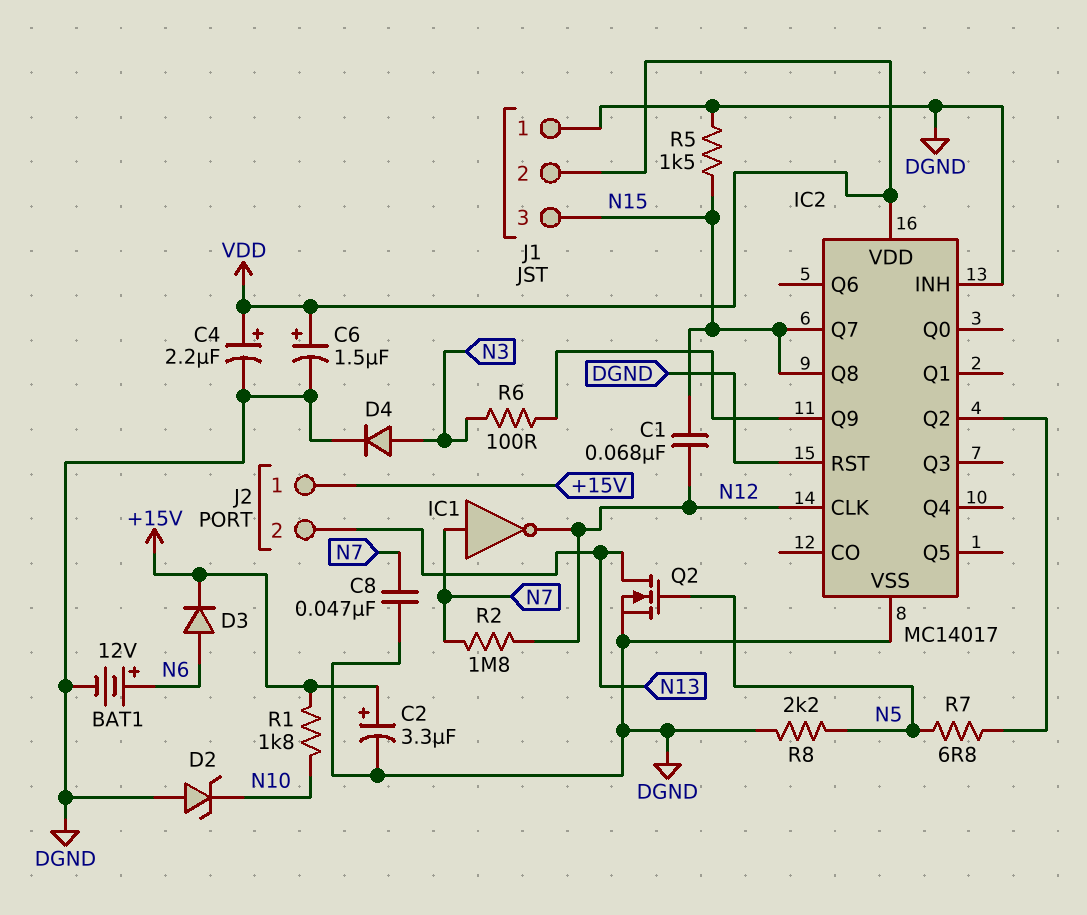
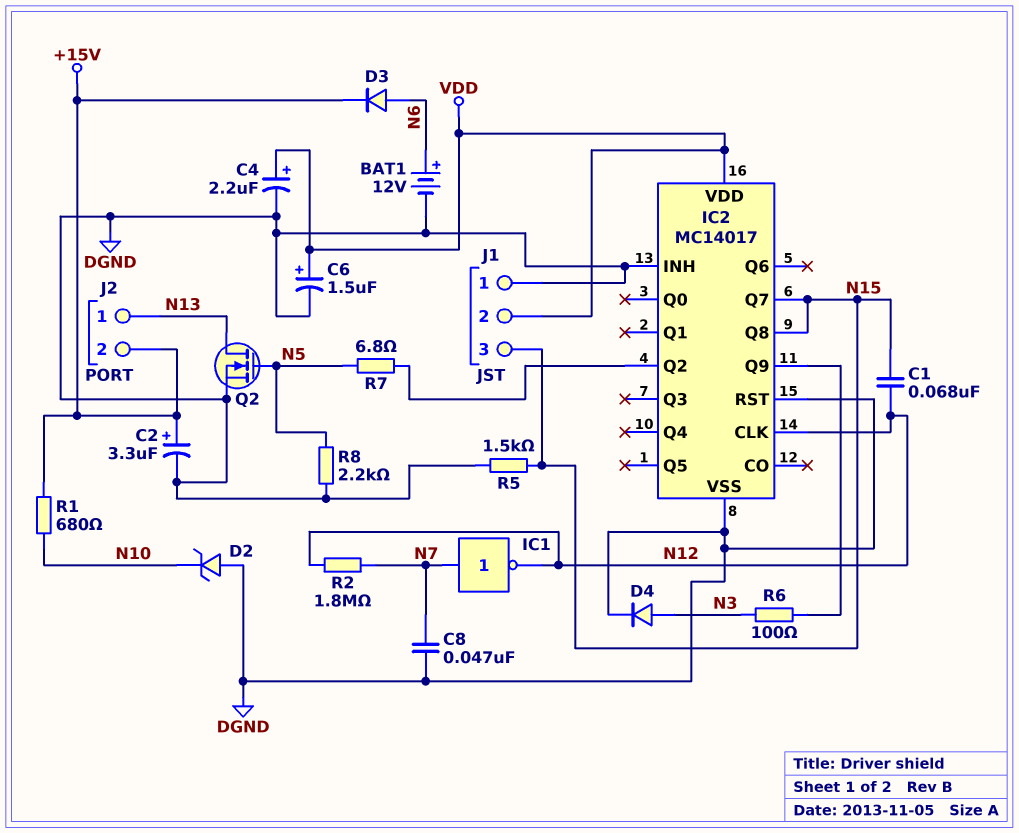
J2 pin 1: +15V -> N13
J2 pin 2: N13 -> +15V
R1: 1.8k (+15V, N10) -> 680 (+15V, N10)

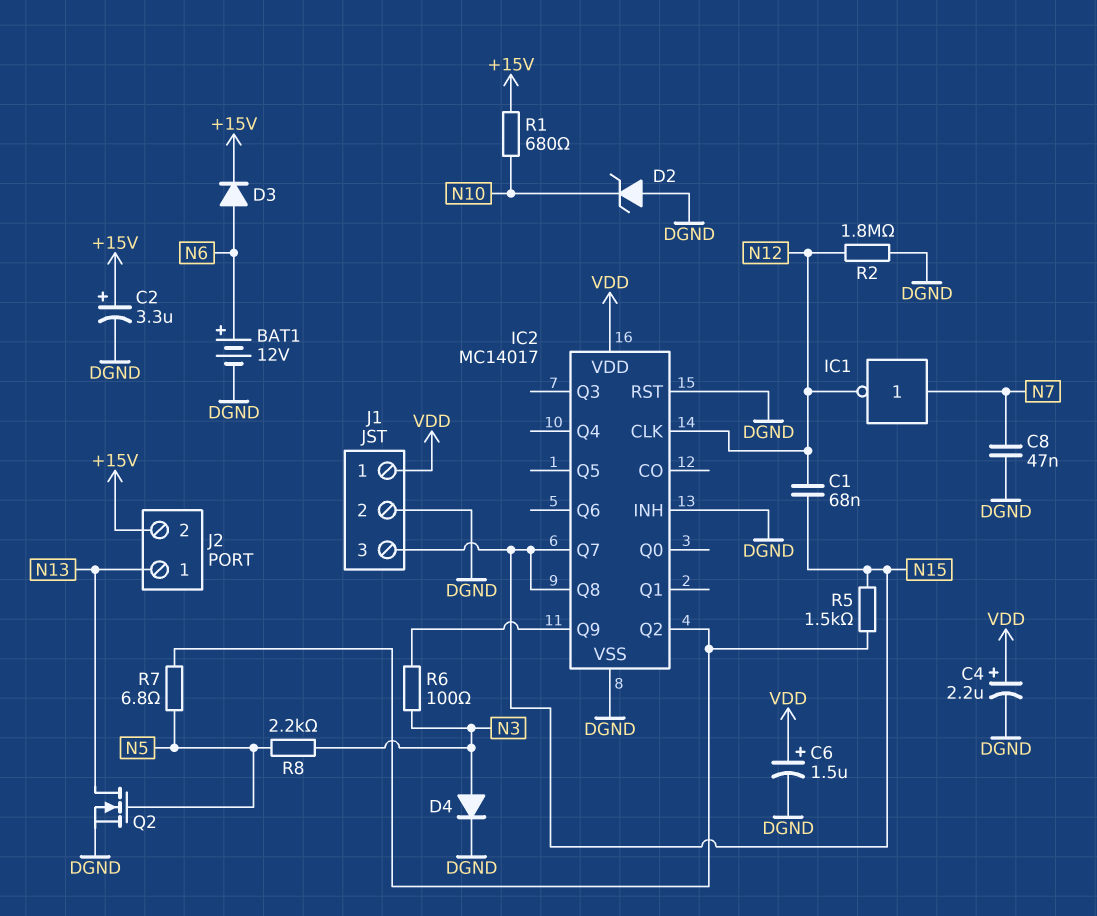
J1 pin 1: DGND -> VDD
J1 pin 2: VDD -> DGND
R2: 1.8M (N7, N12) -> 1.8M (DGND, N12)
R5: 1.5k (DGND, N15) -> 1.5k (IC2/Q2, N15)
R8: 2.2k (DGND, N5) -> 2.2k (N3, N5)

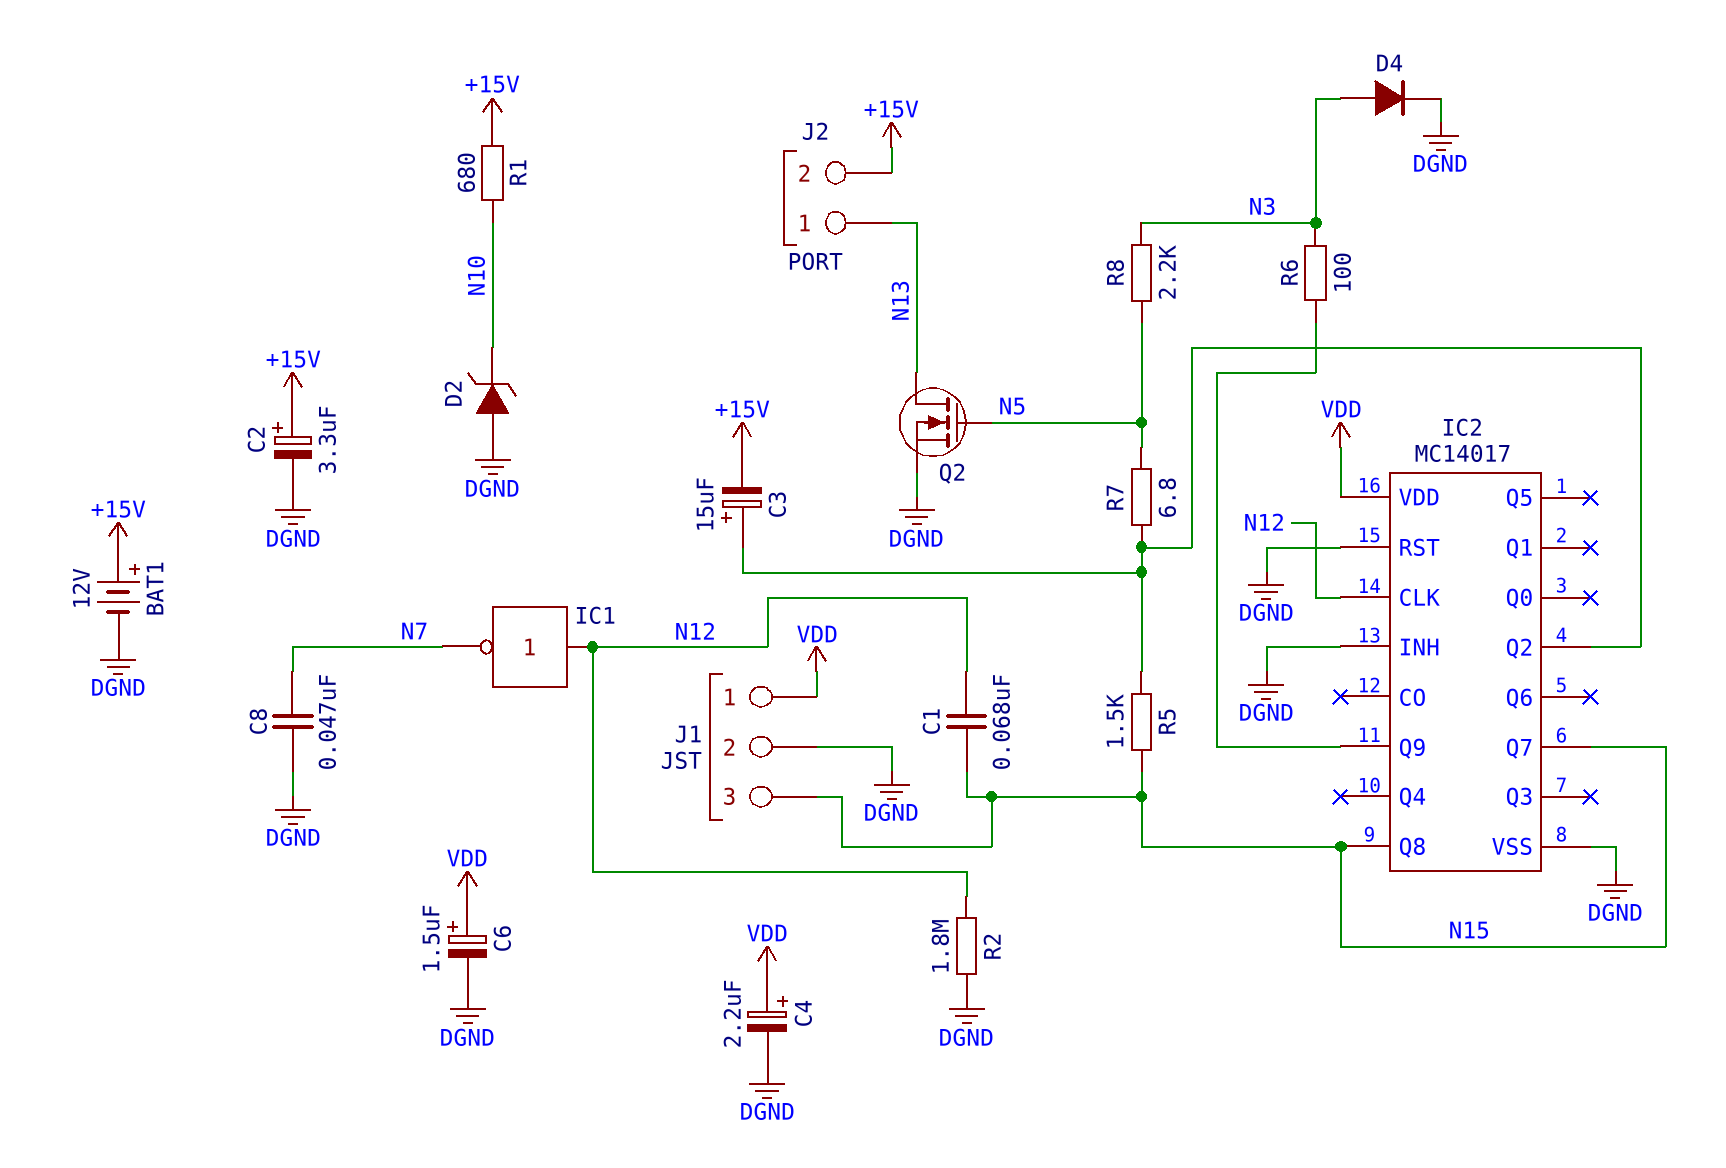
BAT1: 12V (plus N6, minus DGND) -> 12V (plus +15V, minus DGND)
C3: none -> 15uF (plus IC2/Q2, minus +15V)
D3: diode (A N6, K +15V) -> none
IC1: NOT (in N7, out N12) -> NOT (in N12, out N7)

